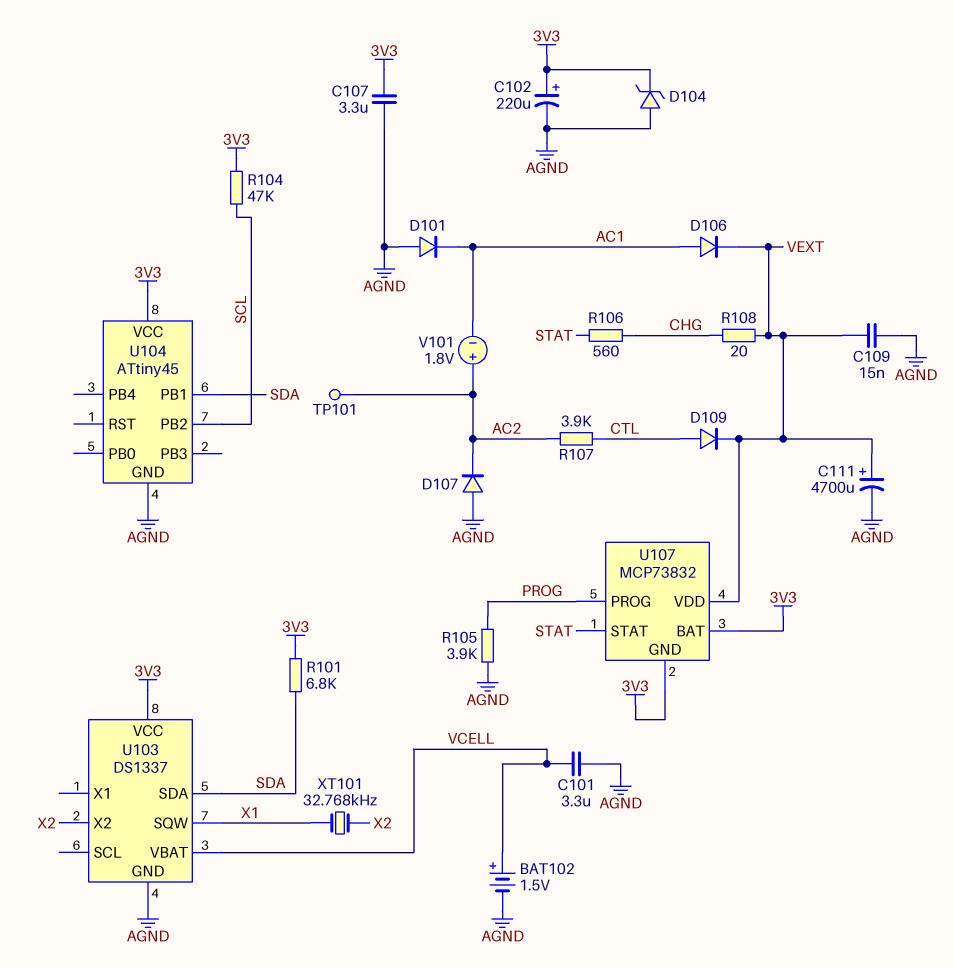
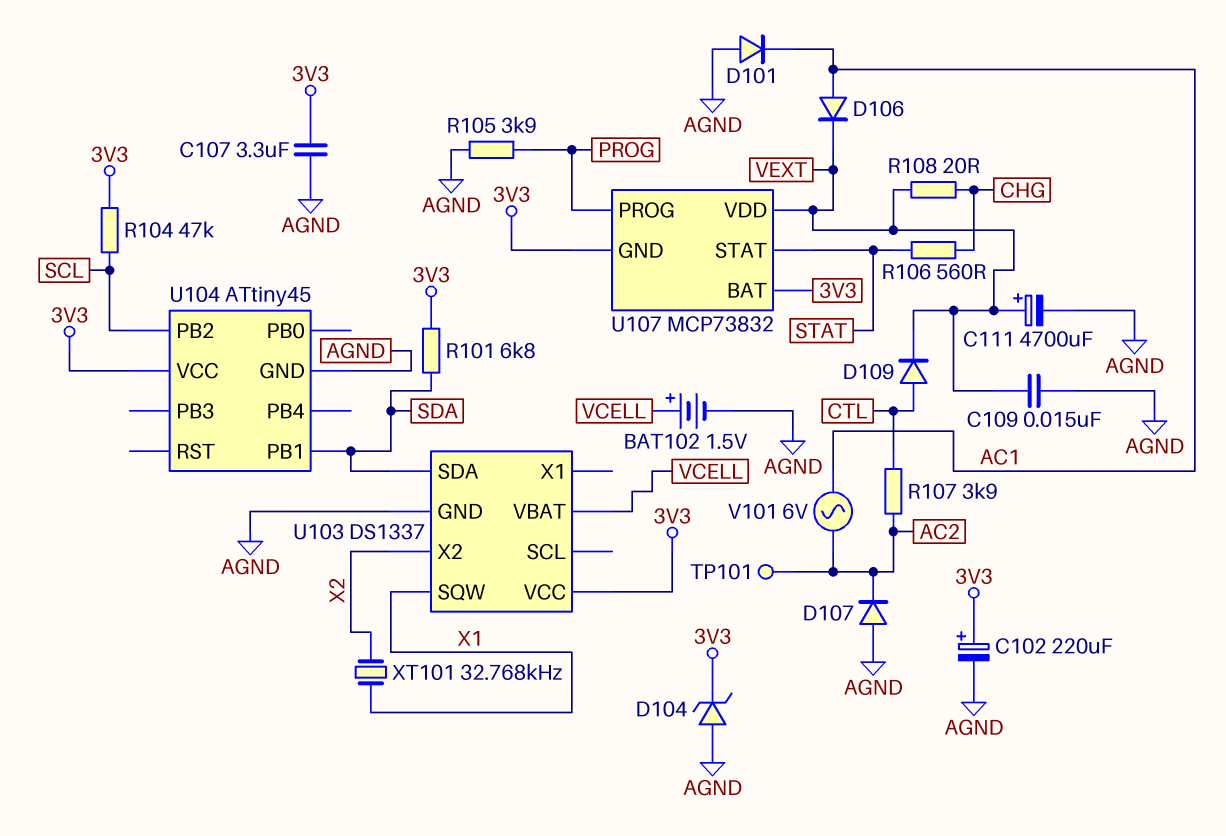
C101: 3.3uF (AGND, VCELL) -> none
V101: 1.8V (plus AC2, minus AC1) -> AC 6V (AC1, AC2)

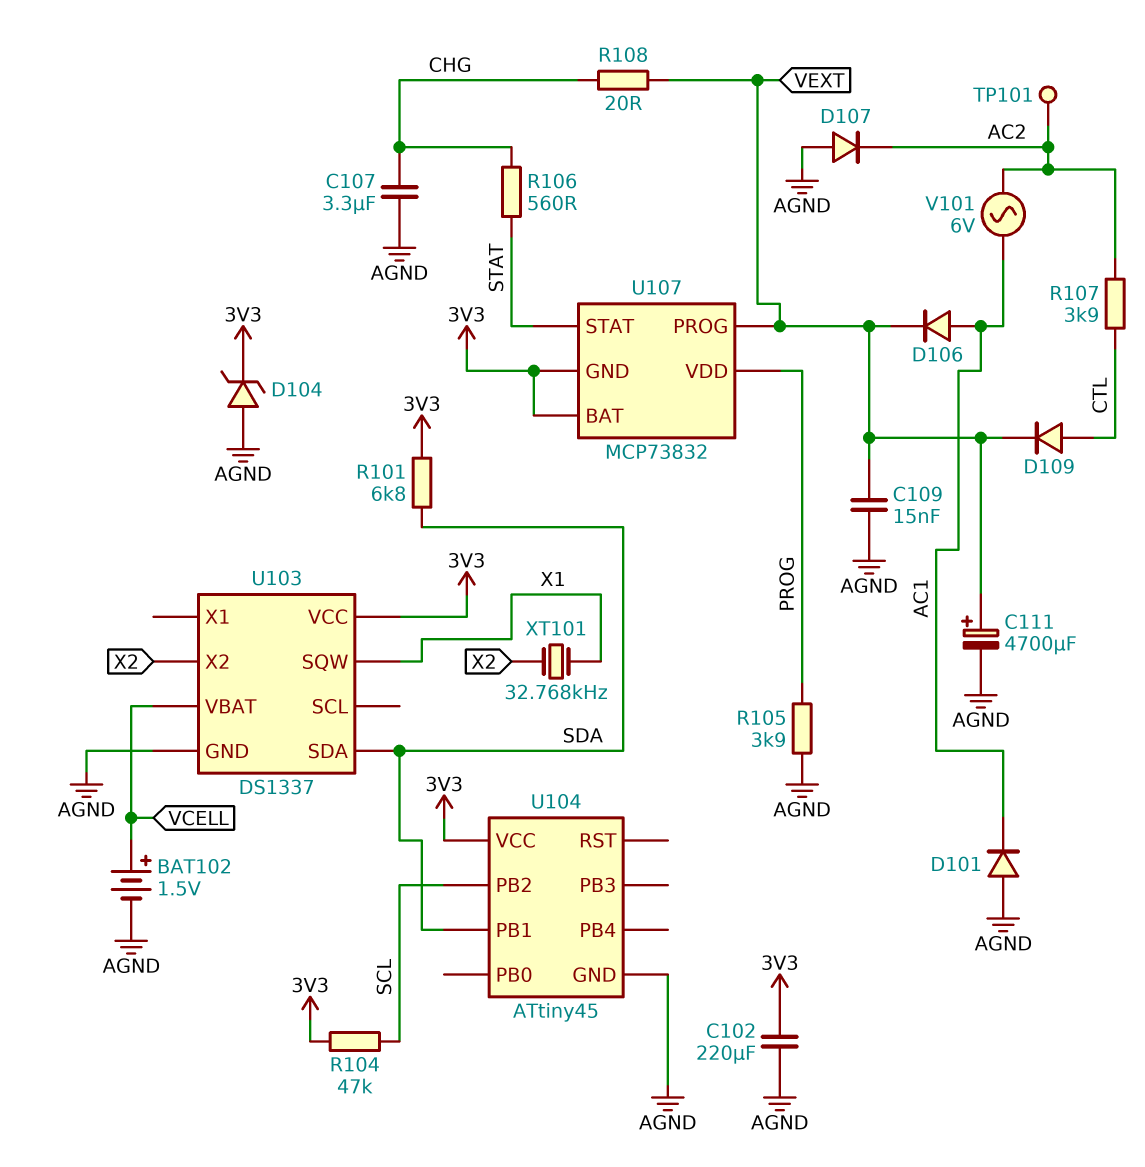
C102: 220uF (plus 3V3, minus AGND) -> 220uF (3V3, AGND)
C107: 3.3uF (3V3, AGND) -> 3.3uF (AGND, CHG)
U107 pin PROG: PROG -> VEXT
U107 pin VDD: VEXT -> PROG

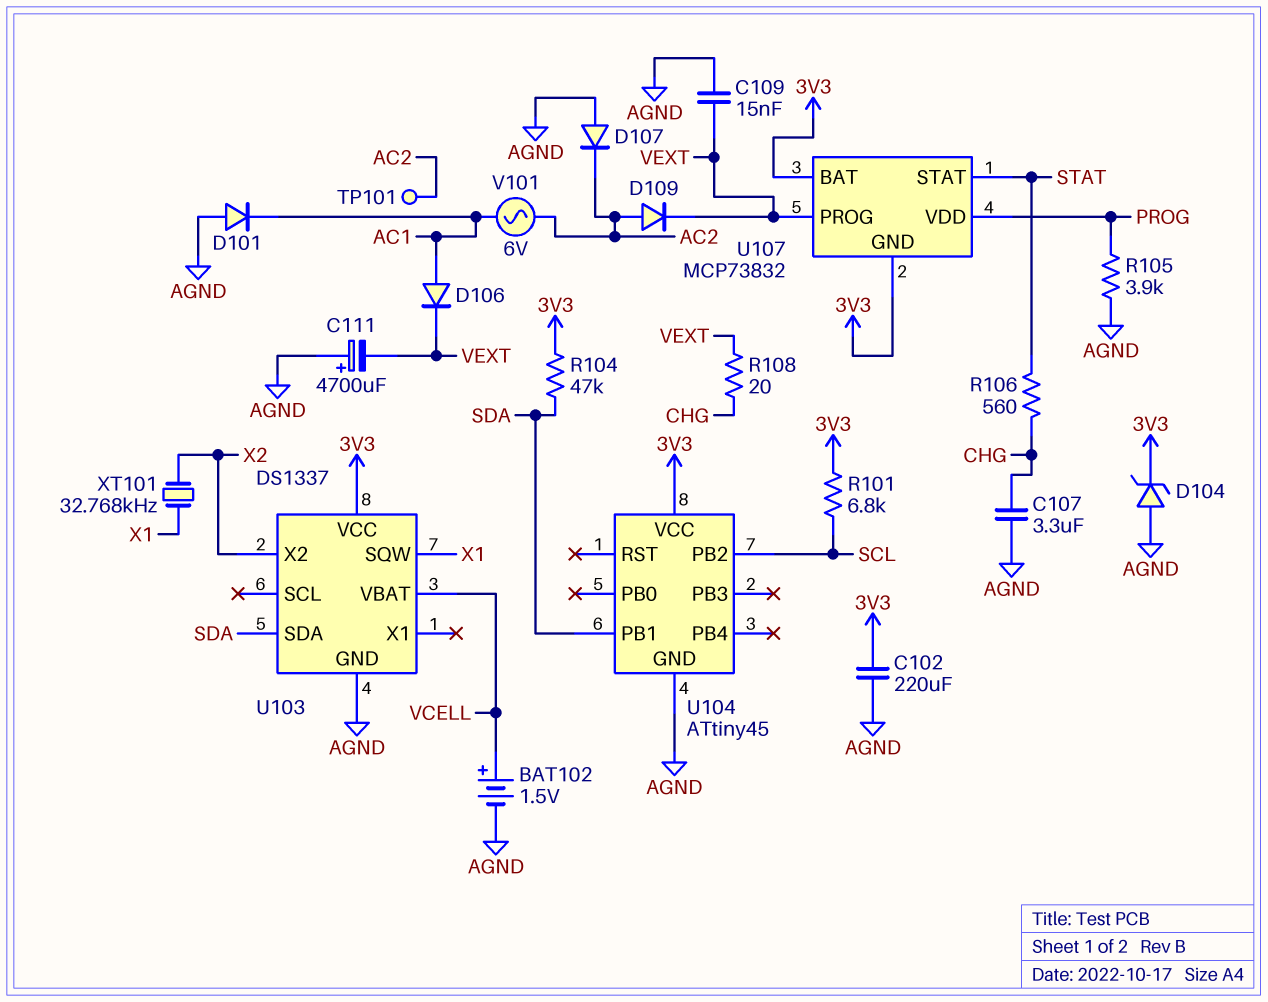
C111: 4700uF (plus VEXT, minus AGND) -> 4700uF (plus AGND, minus VEXT)
D109: diode (A CTL, K VEXT) -> diode (A AC2, K VEXT)
R101: 6.8k (3V3, SDA) -> 6.8k (3V3, SCL)
R104: 47k (3V3, SCL) -> 47k (3V3, SDA)
R107: 3.9k (AC2, CTL) -> none

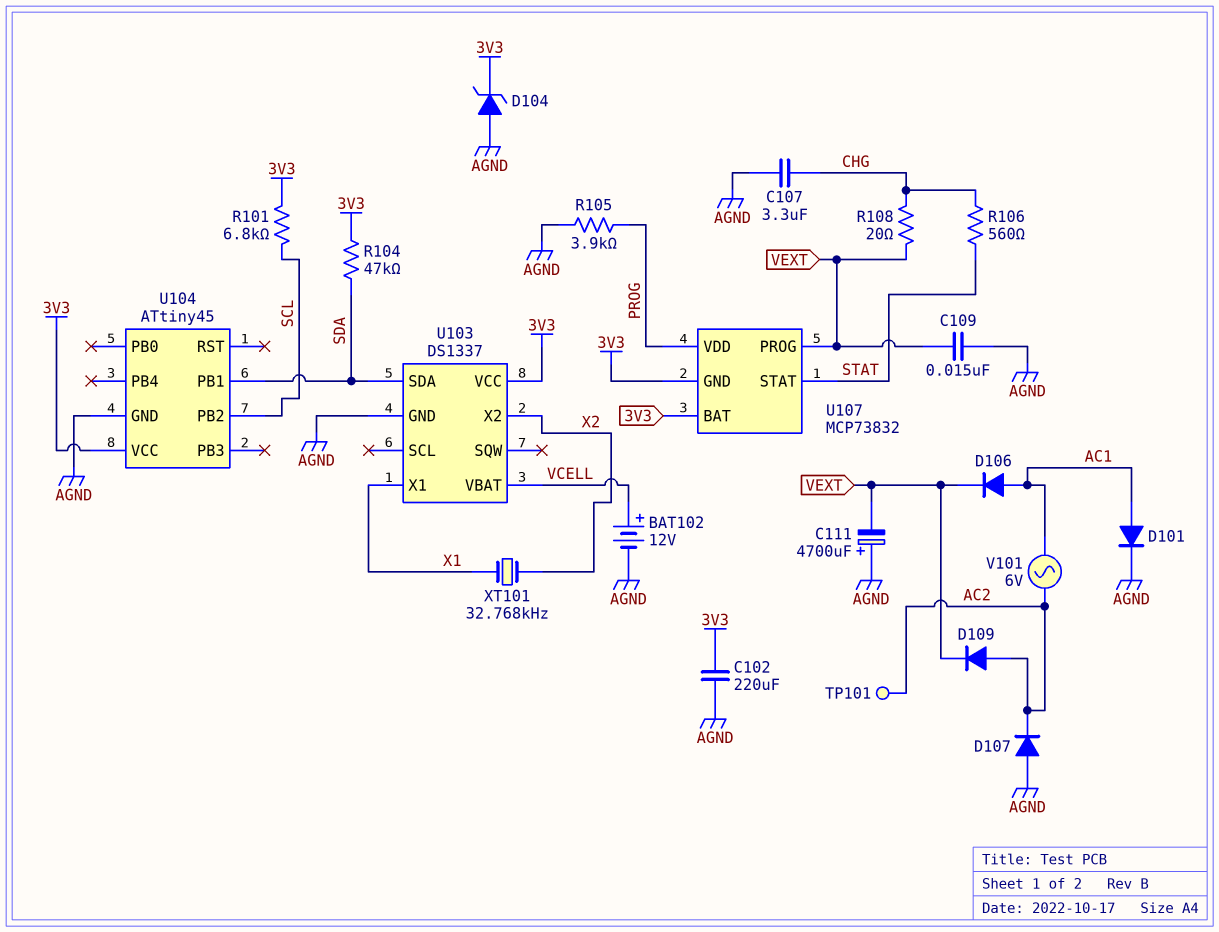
BAT102: 1.5V (plus VCELL, minus AGND) -> 12V (plus VCELL, minus AGND)
D101: diode (A AGND, K AC1) -> diode (A AC1, K AGND)
U103 pin SQW: X1 -> none
U103 pin X1: none -> X1

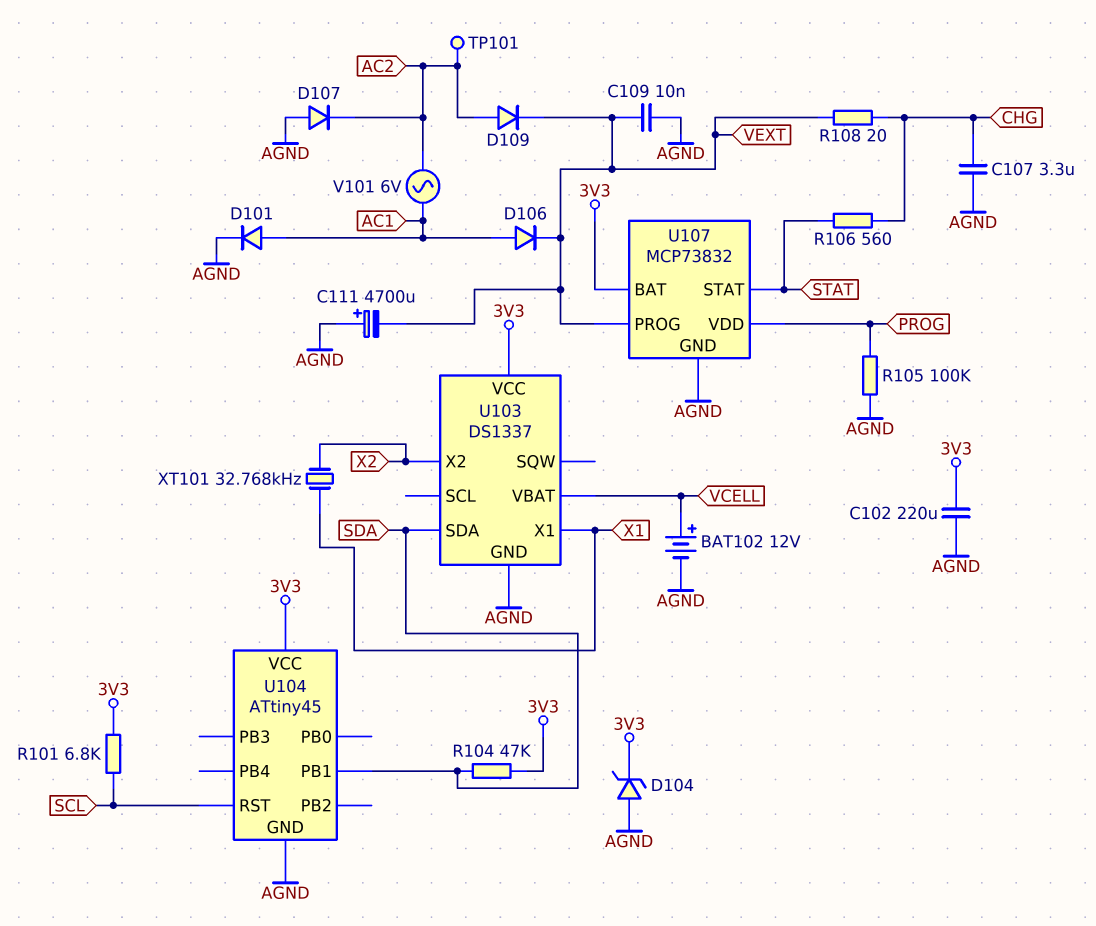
C109: 15nF (AGND, VEXT) -> 10nF (AGND, VEXT)
R105: 3.9k (AGND, PROG) -> 100k (AGND, PROG)
U104 pin PB2: SCL -> none
U104 pin RST: none -> SCL
U107 pin GND: 3V3 -> AGND

